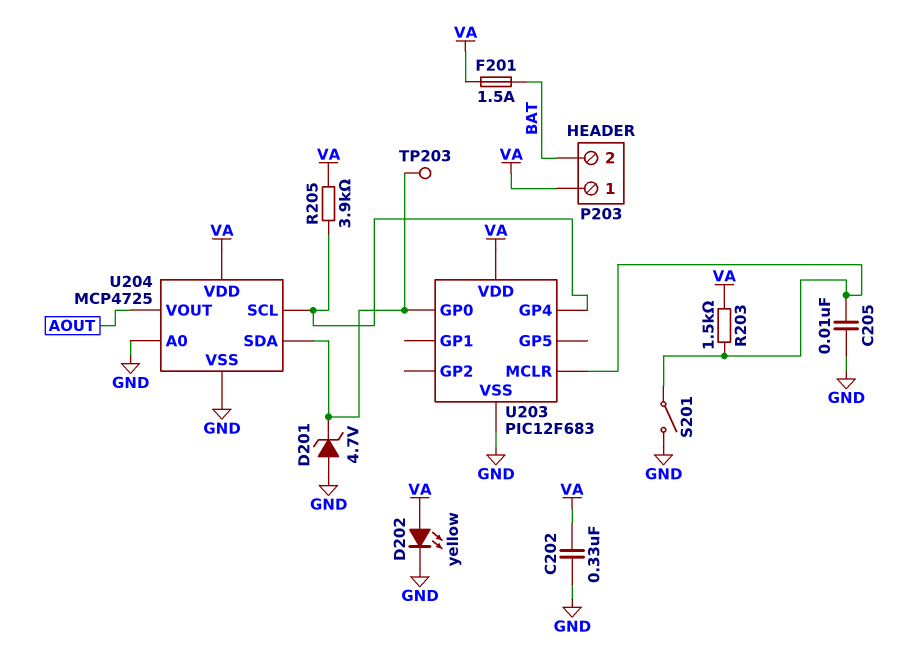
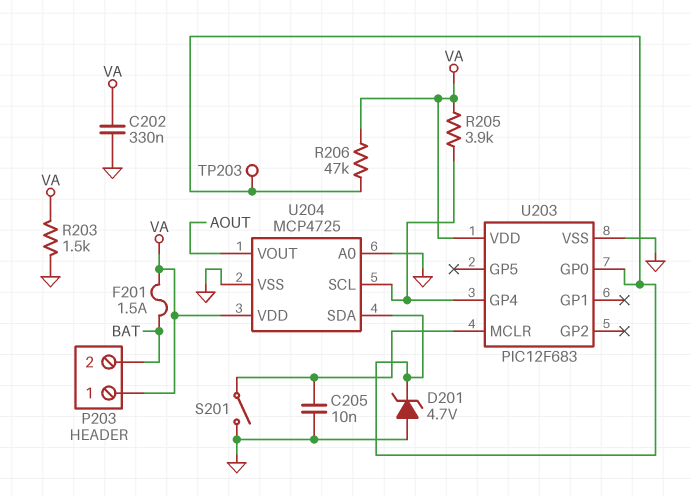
D202: LED yellow (A VA, K GND) -> none
R203: 1.5k (U203/MCLR, VA) -> 1.5k (GND, VA)
R206: none -> 47k (U203/GP0, VA)

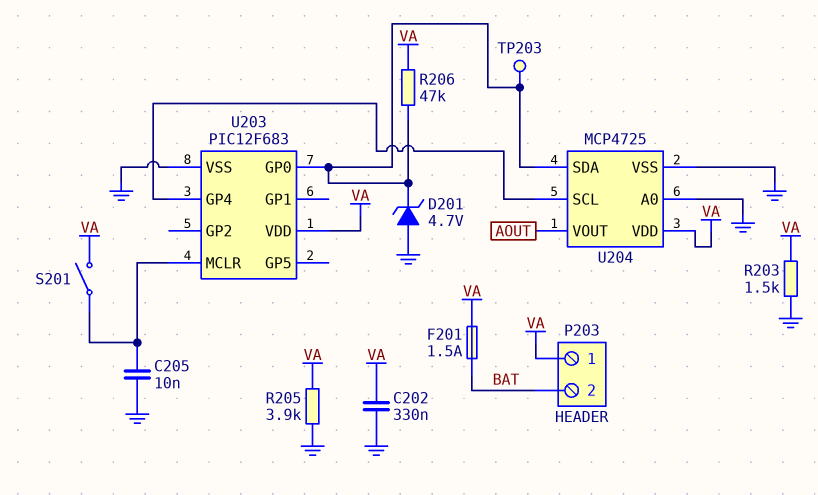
R205: 3.9k (U203/GP4, VA) -> 3.9k (GND, VA)
S201: switch (GND, U203/MCLR) -> switch (U203/MCLR, VA)

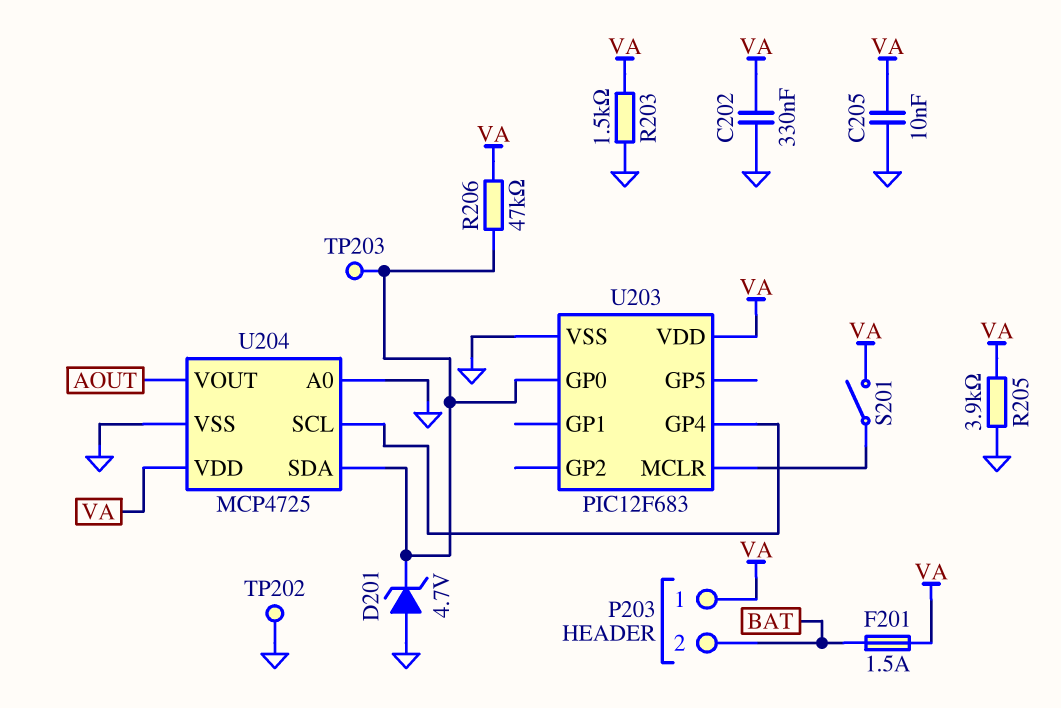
C205: 10nF (GND, U203/MCLR) -> 10nF (GND, VA)
TP202: none -> test point (GND)

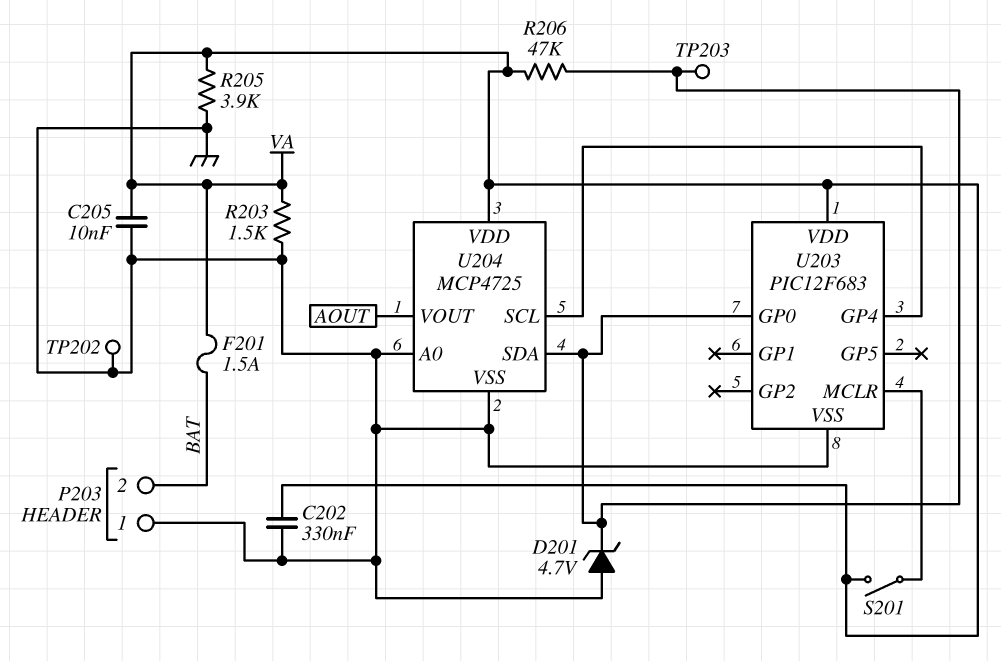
P203 pin 1: VA -> GND

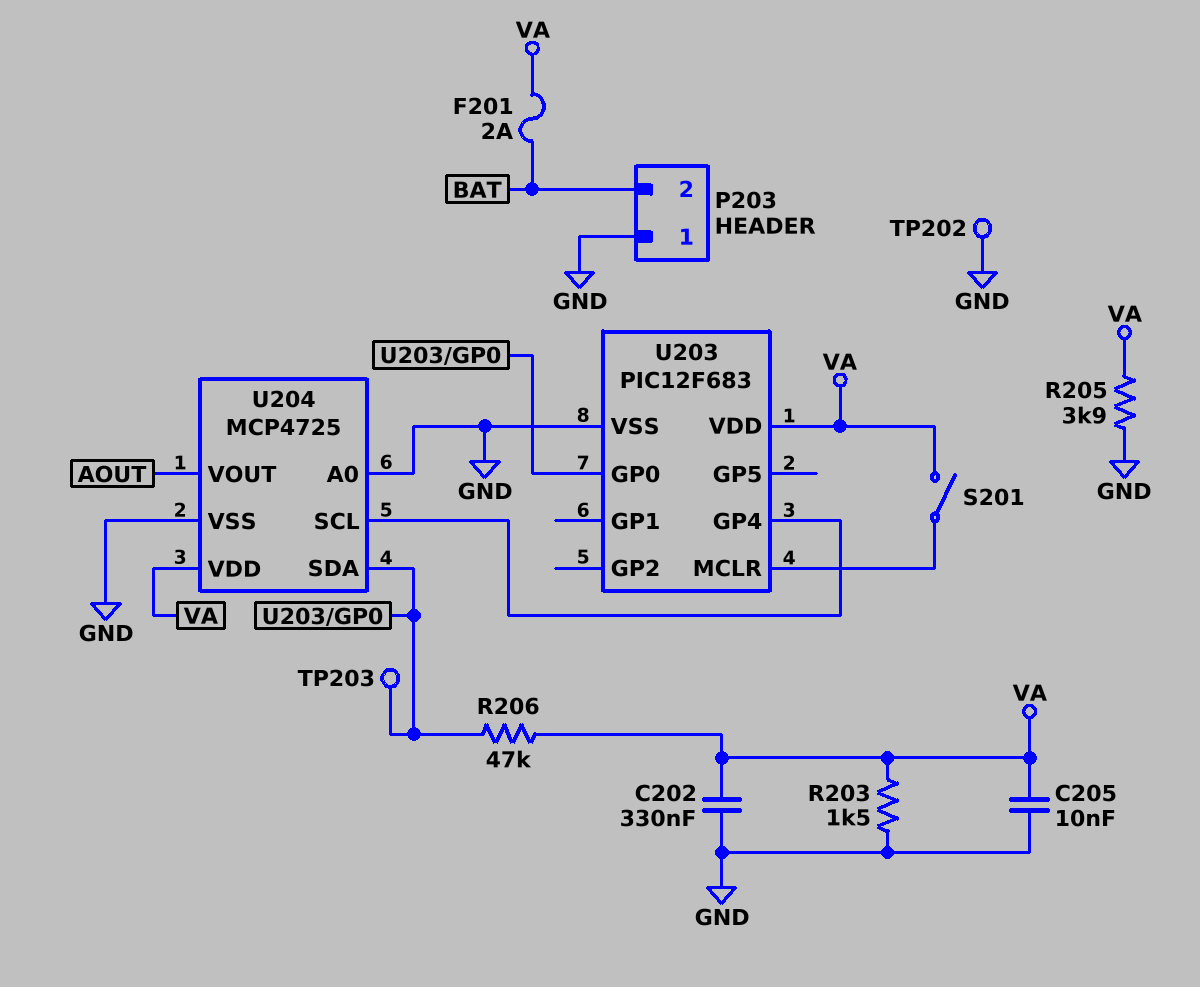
D201: zener 4.7V (A GND, K U203/GP0) -> none
F201: 1.5A (BAT, VA) -> 2A (BAT, VA)

